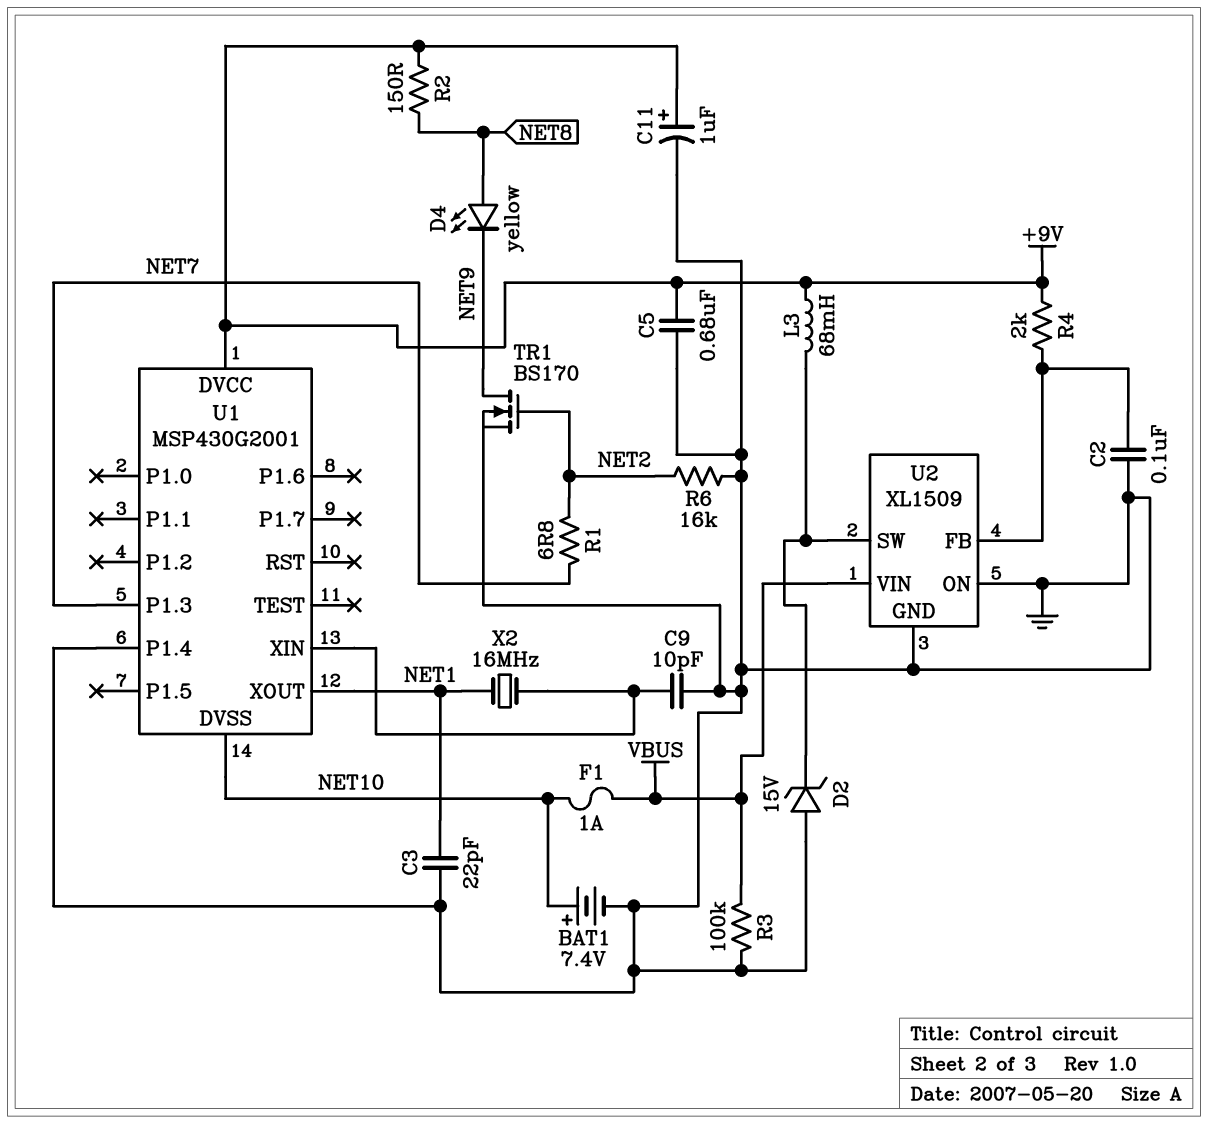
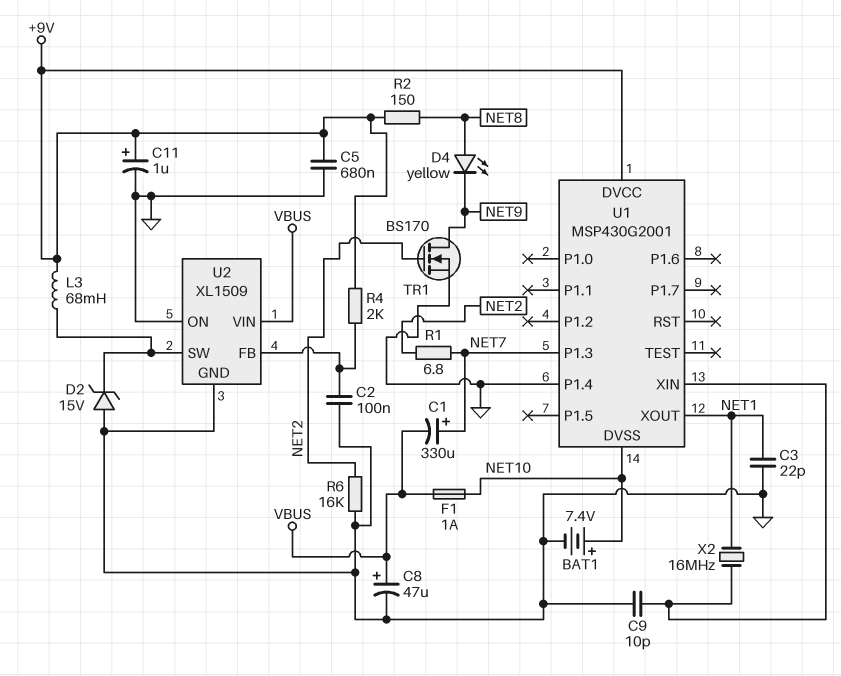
C1: none -> 330uF (plus NET7, minus VBUS)
C8: none -> 47uF (plus VBUS, minus GND)
R3: 100k (GND, VBUS) -> none

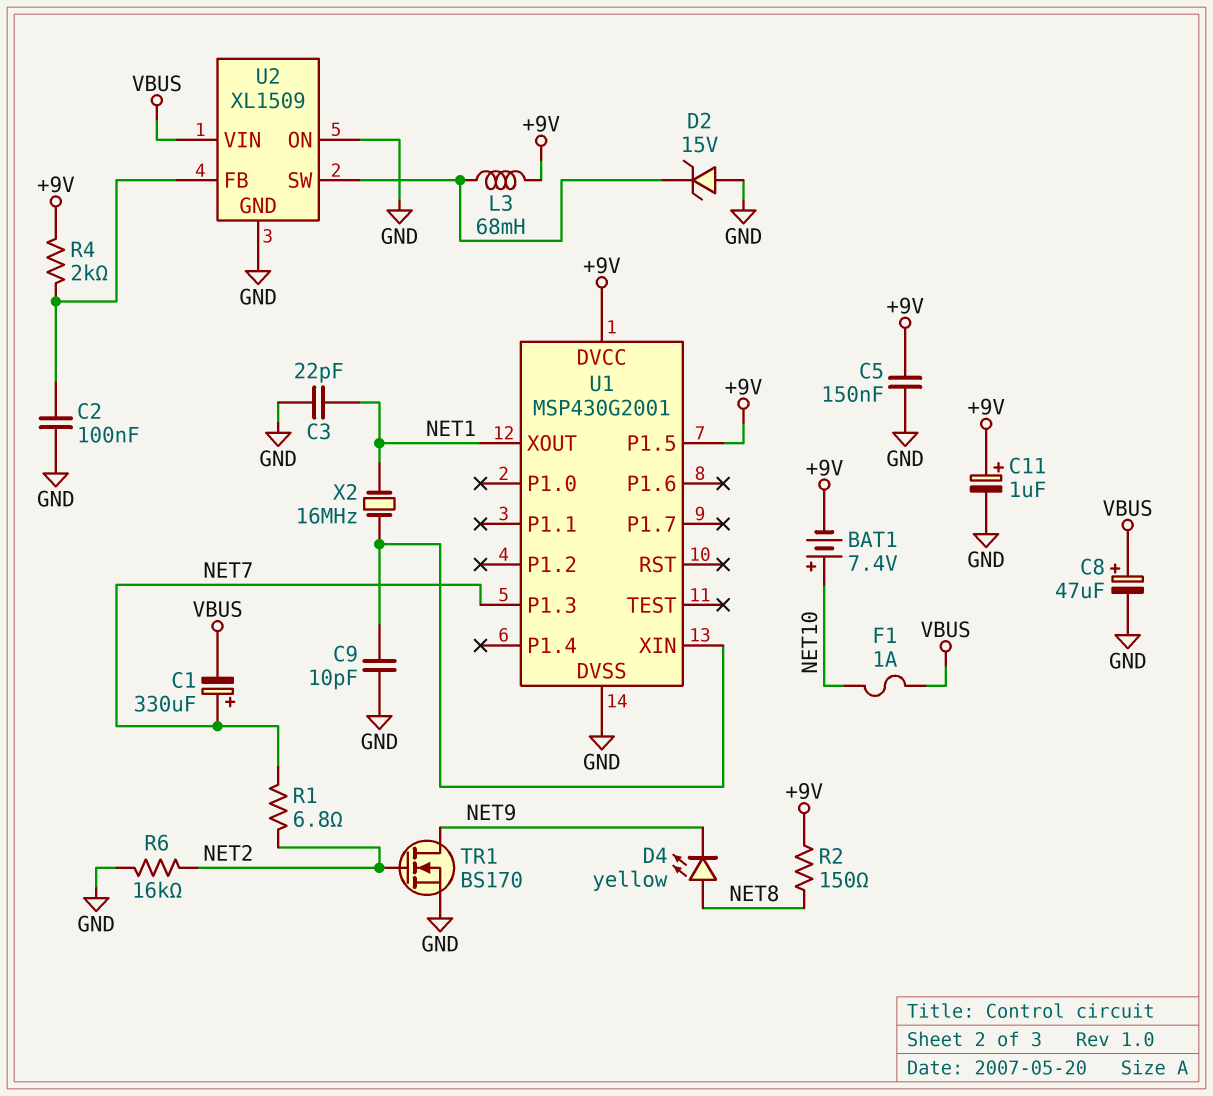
BAT1: 7.4V (plus NET10, minus GND) -> 7.4V (plus NET10, minus +9V)
C5: 680nF (+9V, GND) -> 150nF (+9V, GND)
U1 pin DVSS: NET10 -> GND
U1 pin P1.4: GND -> none
U1 pin P1.5: none -> +9V

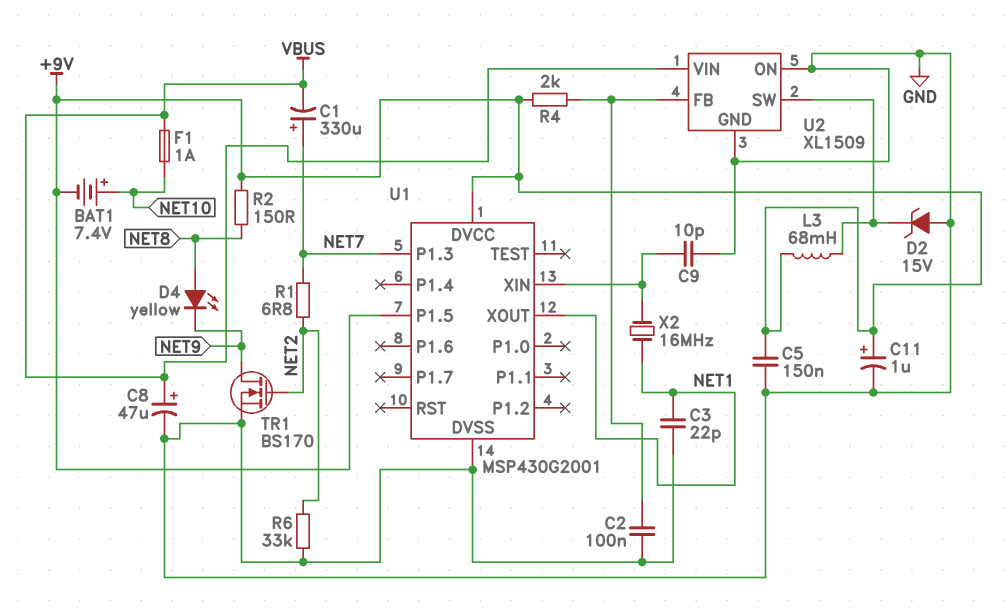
R6: 16k (GND, NET2) -> 33k (GND, NET2)

